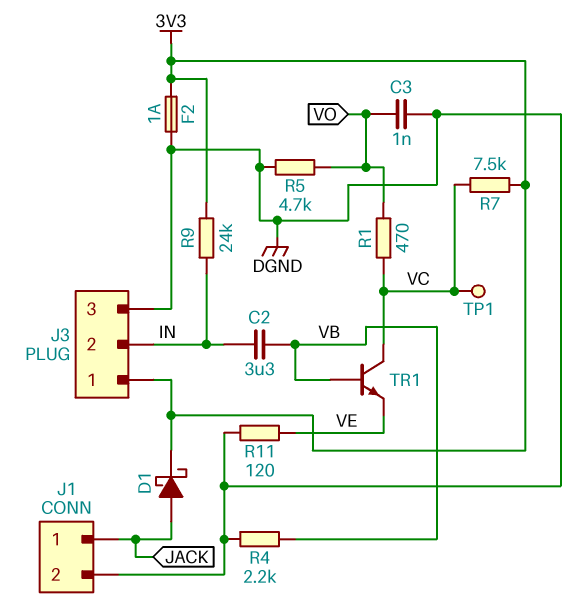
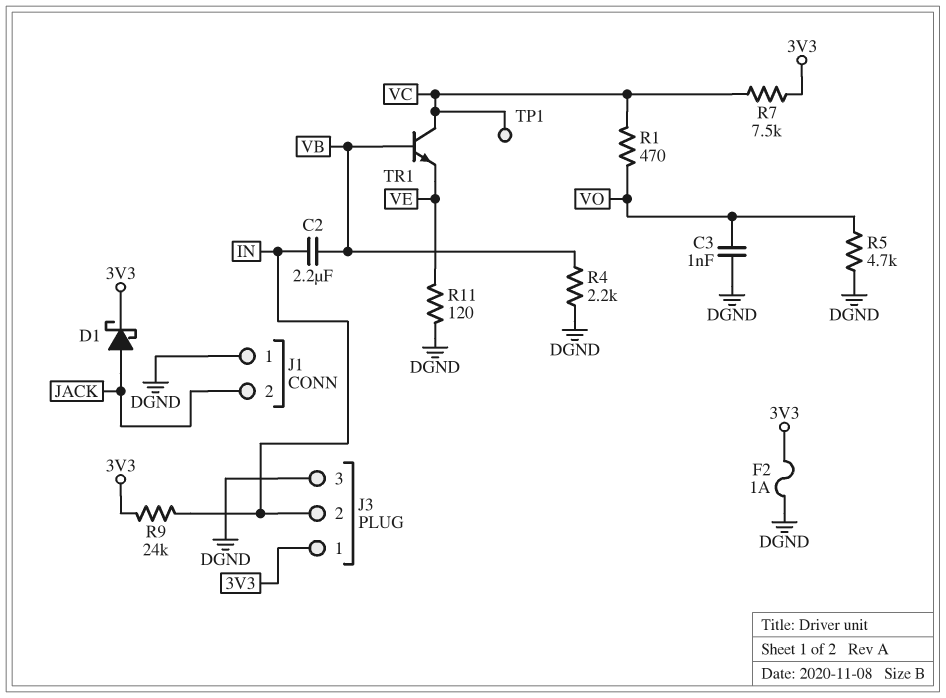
C2: 3.3uF (IN, VB) -> 2.2uF (IN, VB)
J1 pin 1: JACK -> DGND
J1 pin 2: DGND -> JACK

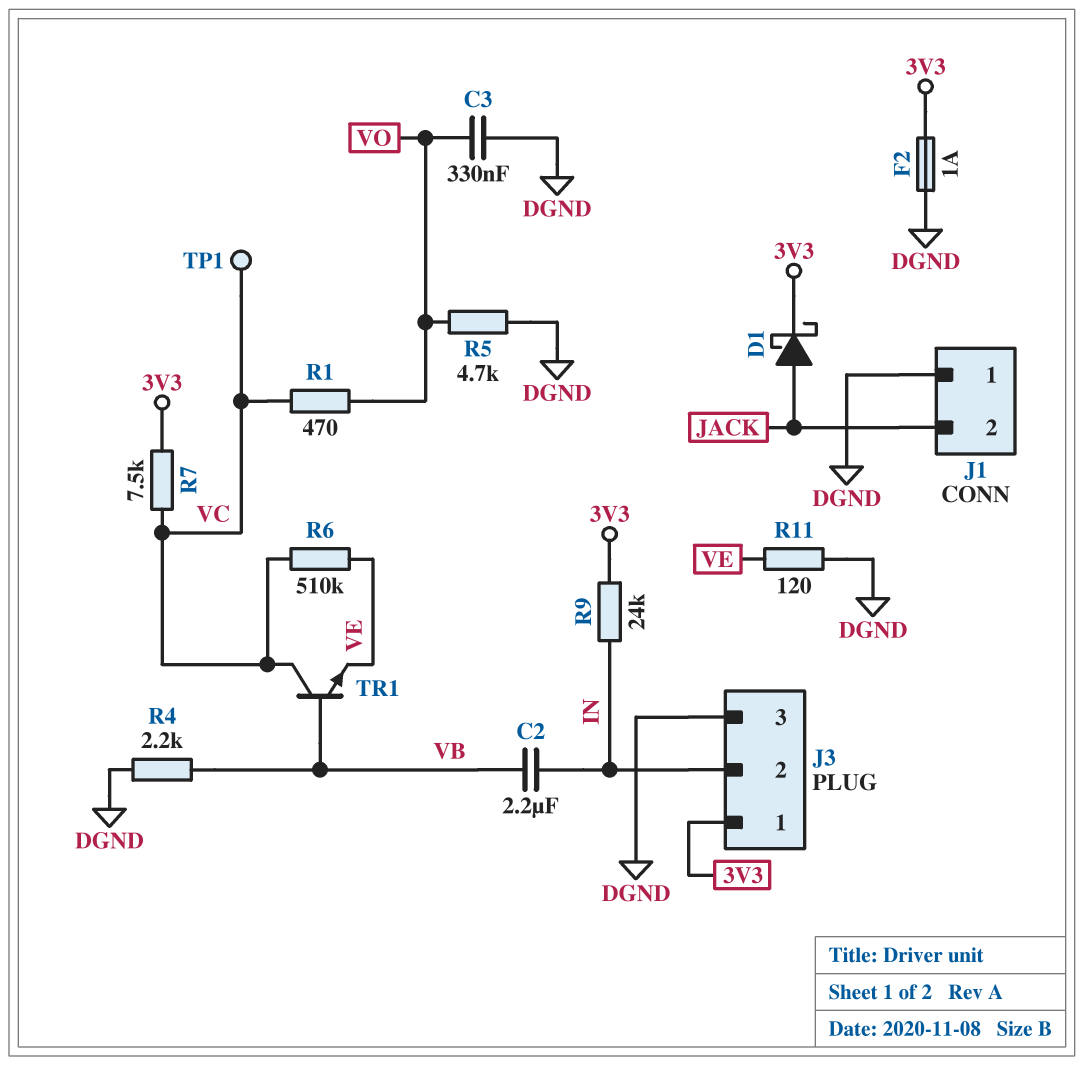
C3: 1nF (DGND, VO) -> 330nF (DGND, VO)
R6: none -> 510k (VC, VE)

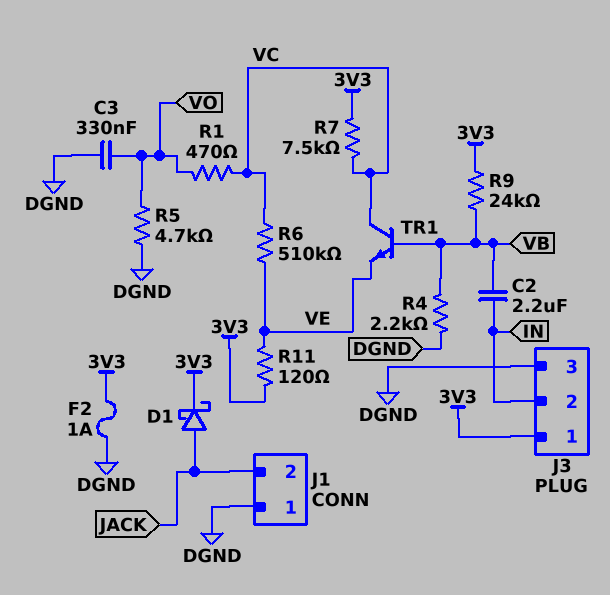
R9: 24k (3V3, IN) -> 24k (3V3, VB)
R11: 120 (DGND, VE) -> 120 (3V3, VE)
TP1: test point (VC) -> none

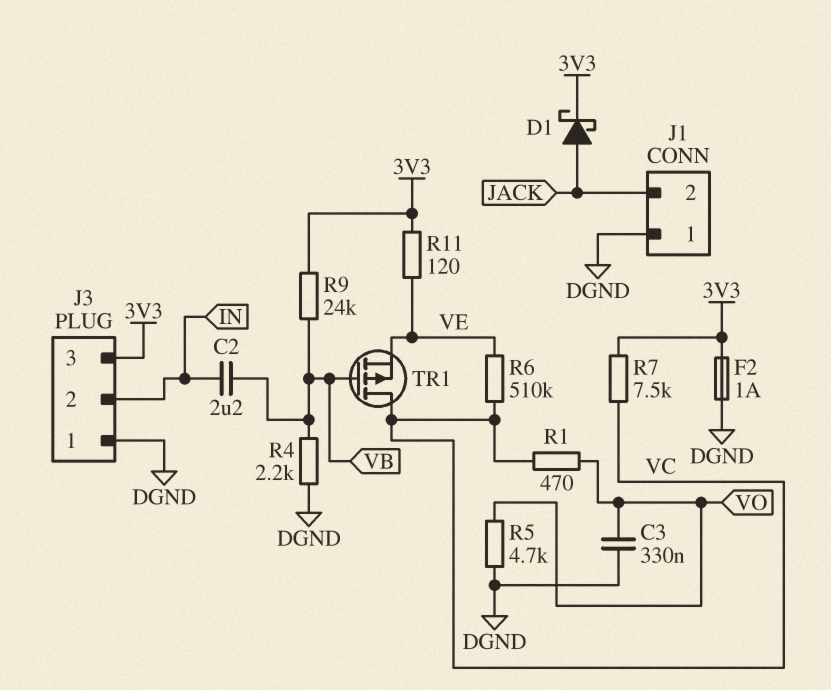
J3 pin 1: 3V3 -> DGND
J3 pin 3: DGND -> 3V3
TR1: NPN (B VB, C VC, E VE) -> PMOS (G VB, D VC, S VE)

